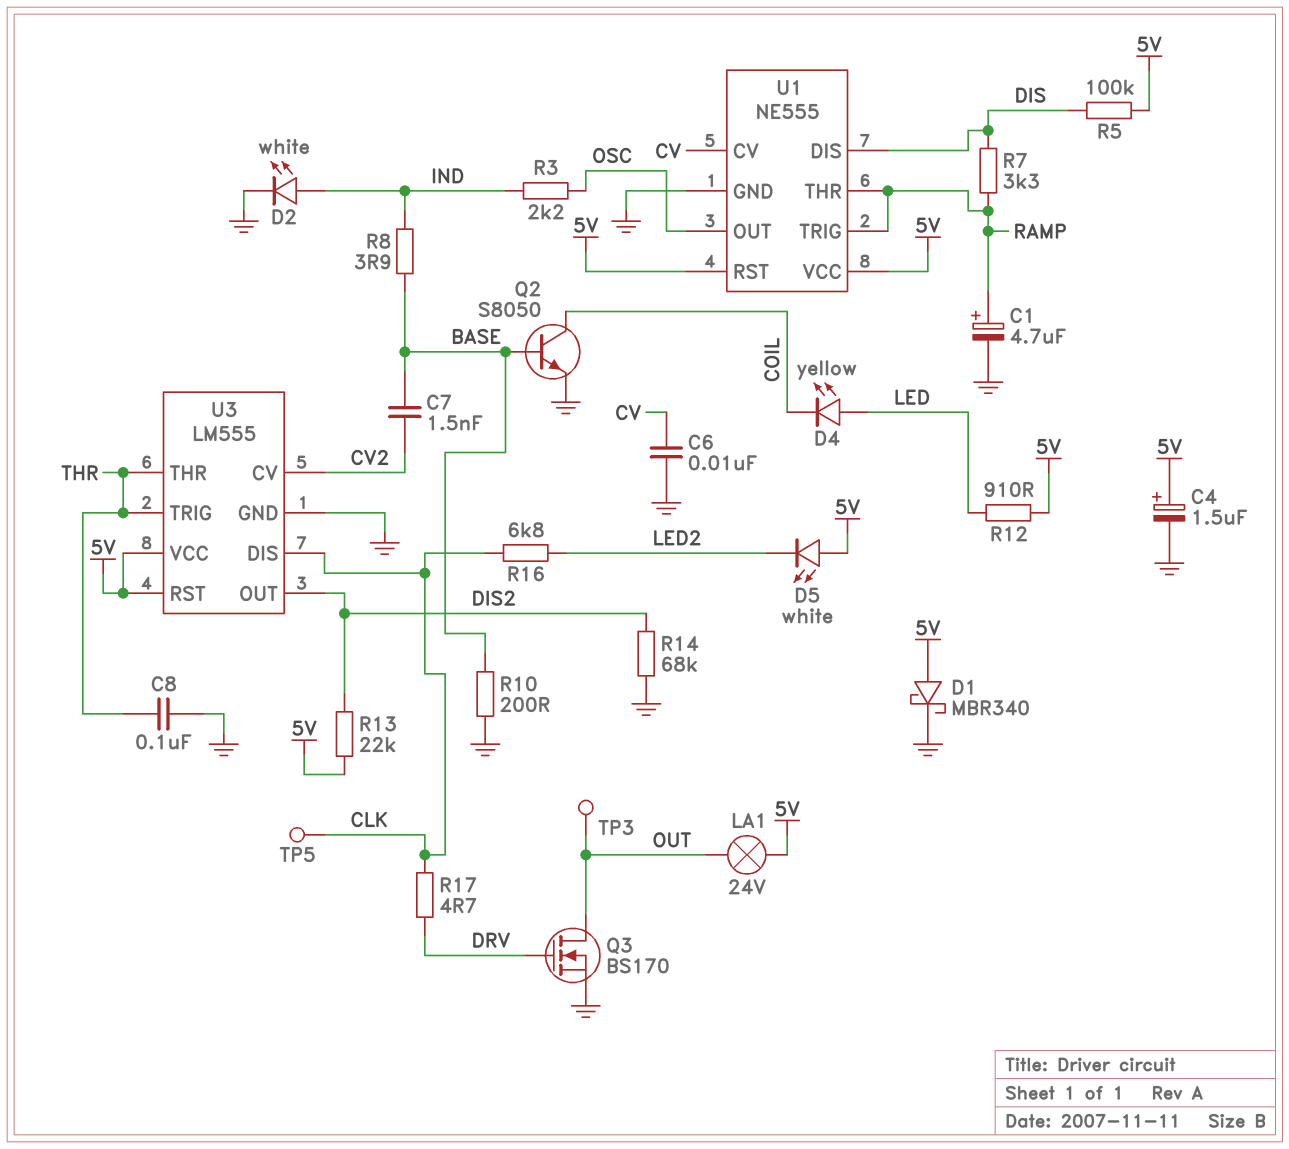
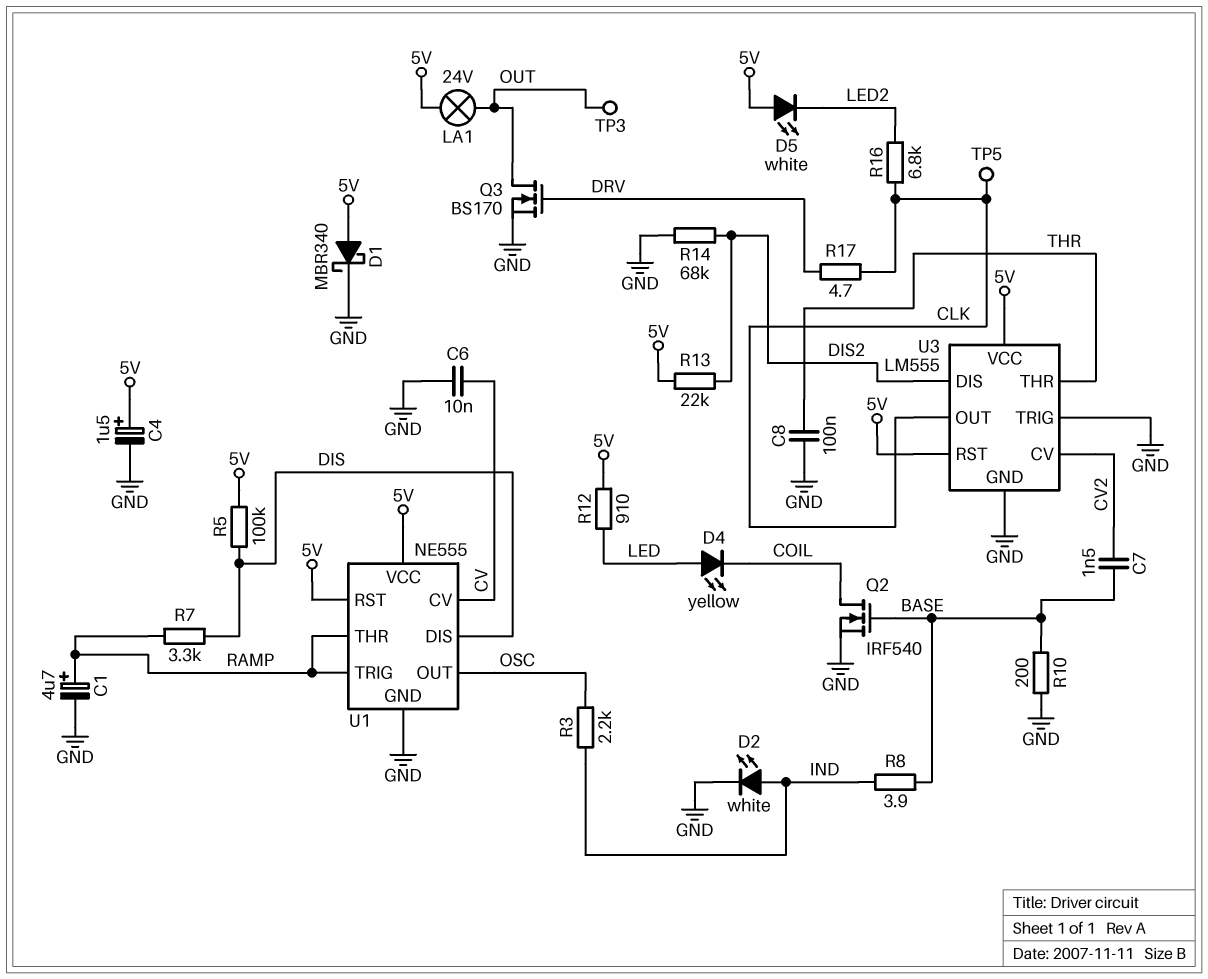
Q2: NPN S8050 (B BASE, C COIL, E GND) -> NMOS IRF540 (G BASE, D COIL, S GND)
U3 pin DIS: CLK -> DIS2
U3 pin OUT: DIS2 -> CLK
U3 pin TRIG: THR -> GND

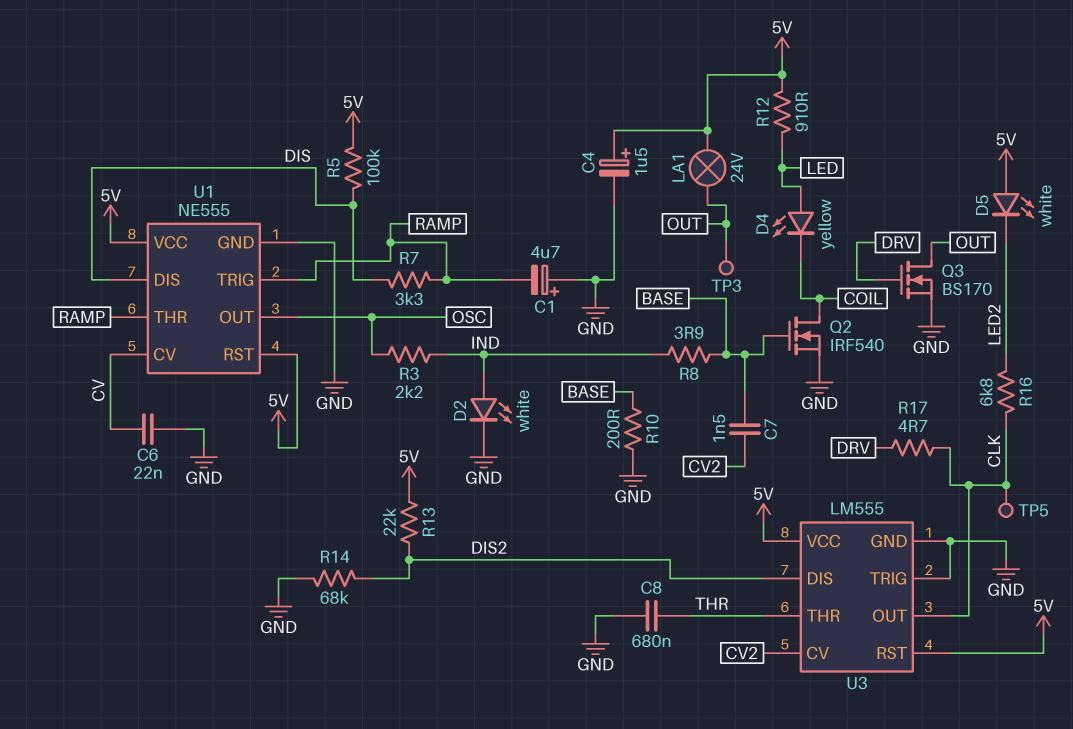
C1: 4.7uF (plus RAMP, minus GND) -> 4.7uF (plus GND, minus RAMP)
C6: 10nF (CV, GND) -> 22nF (CV, GND)
C8: 100nF (GND, THR) -> 680nF (GND, THR)
D1: schottky MBR340 (A 5V, K GND) -> none

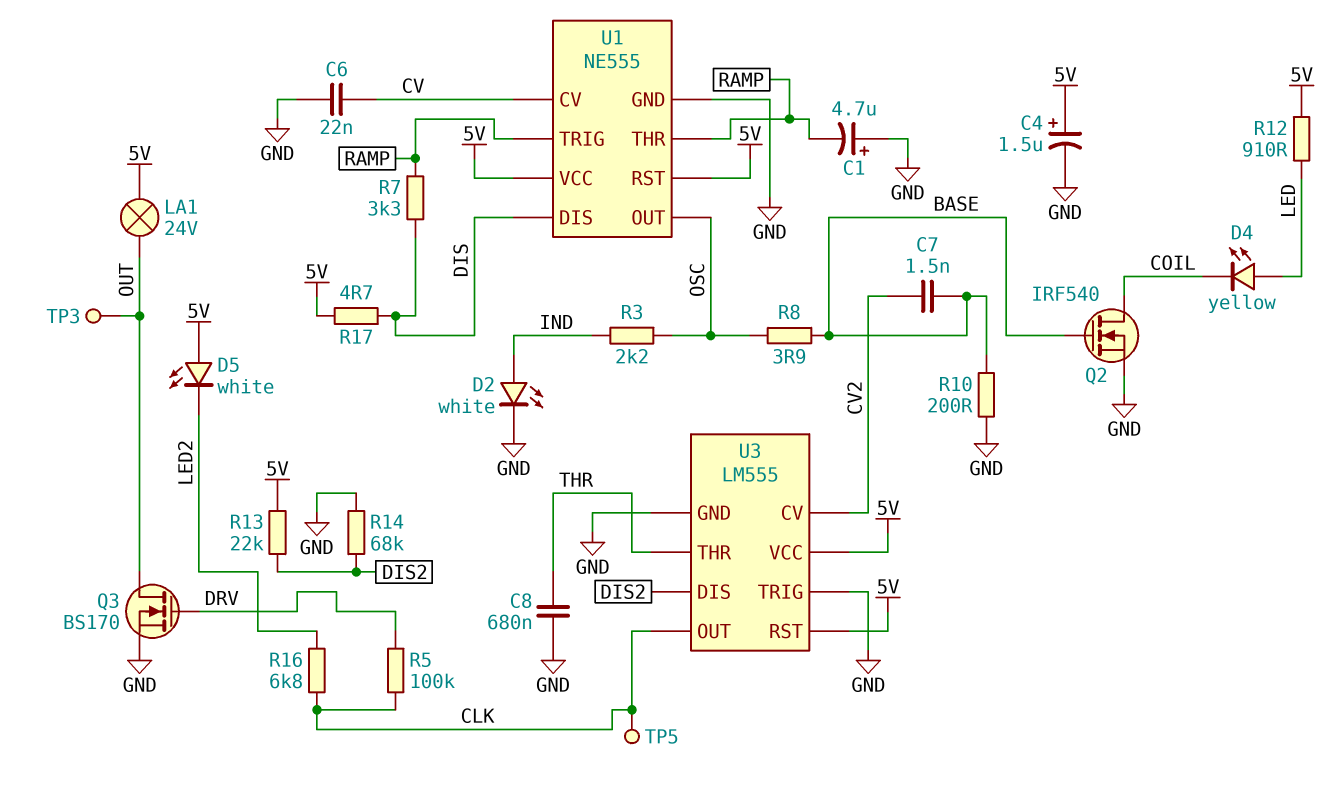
R5: 100k (5V, DIS) -> 100k (CLK, DRV)
R8: 3.9 (BASE, IND) -> 3.9 (BASE, OSC)
R17: 4.7 (CLK, DRV) -> 4.7 (5V, DIS)

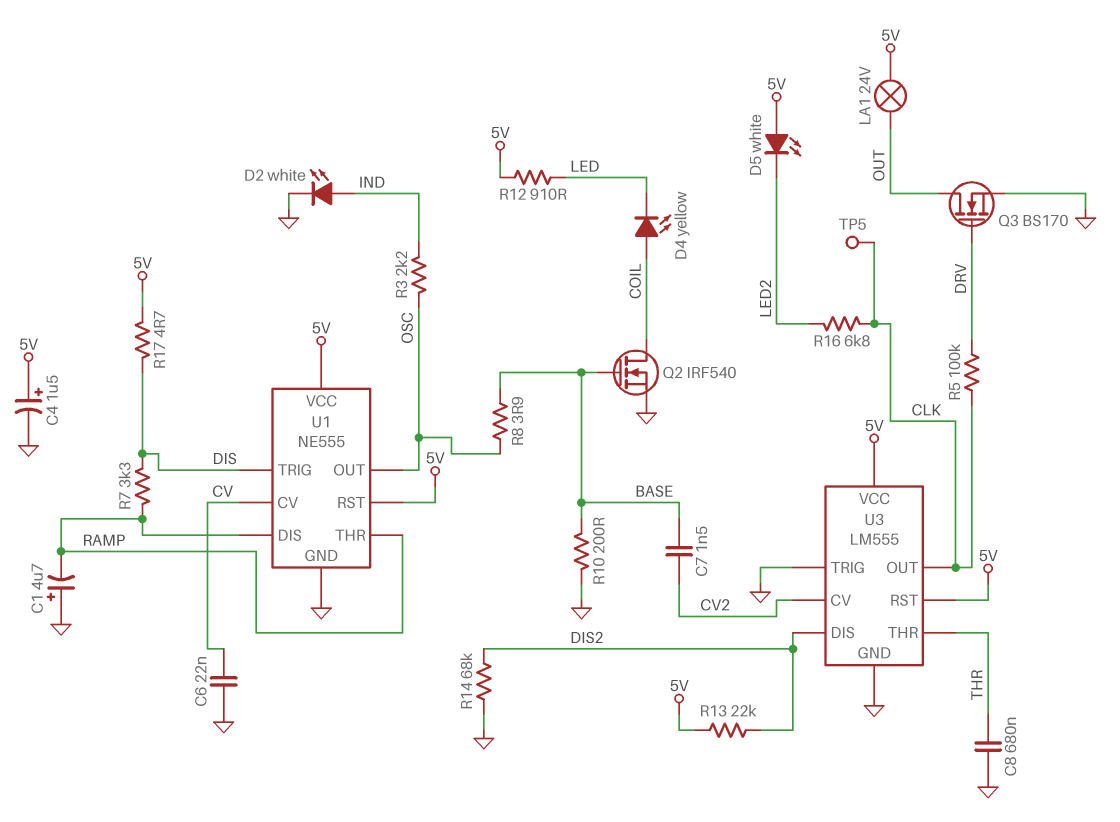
D4: LED yellow (A LED, K COIL) -> LED yellow (A COIL, K LED)
TP3: test point (OUT) -> none
U1 pin DIS: DIS -> RAMP
U1 pin TRIG: RAMP -> DIS

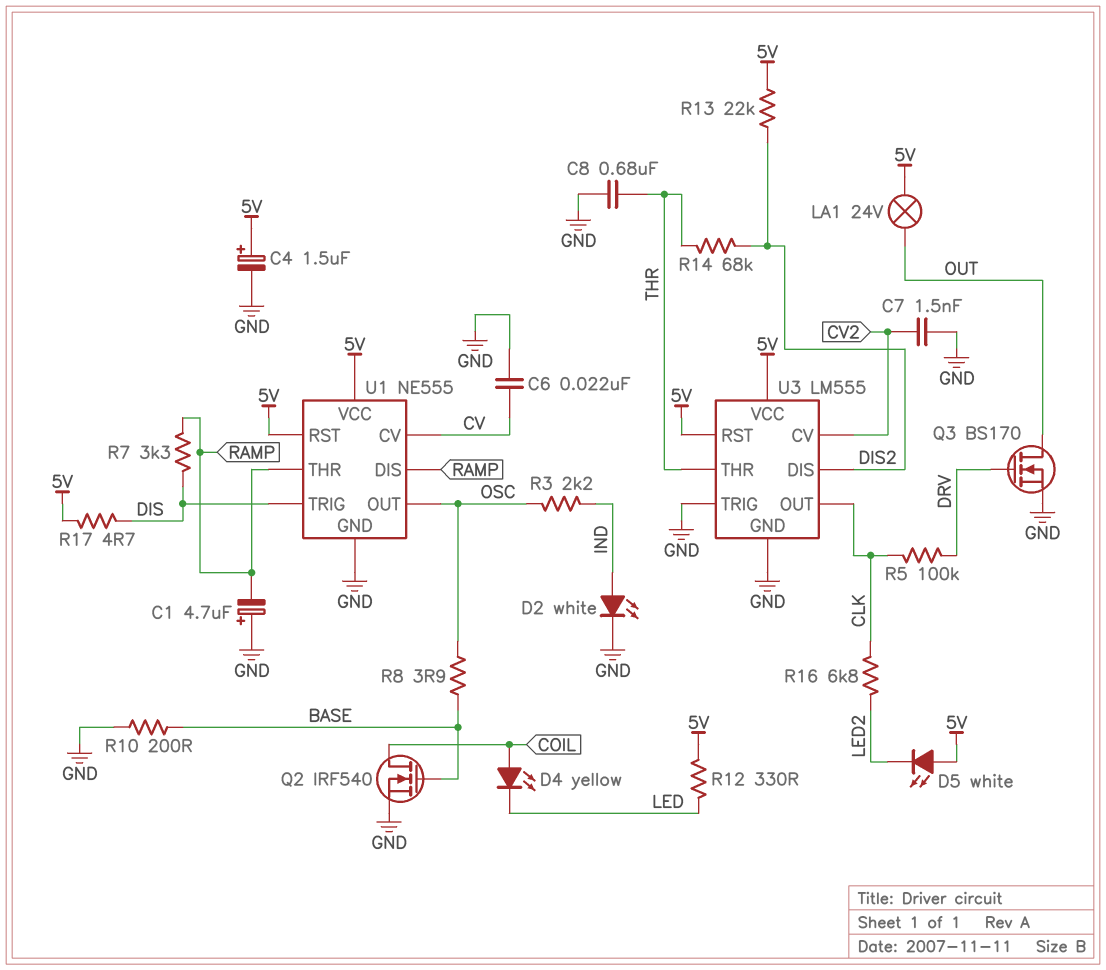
C7: 1.5nF (BASE, CV2) -> 1.5nF (CV2, GND)
R12: 910 (5V, LED) -> 330 (5V, LED)
R14: 68k (DIS2, GND) -> 68k (DIS2, THR)
TP5: test point (CLK) -> none

